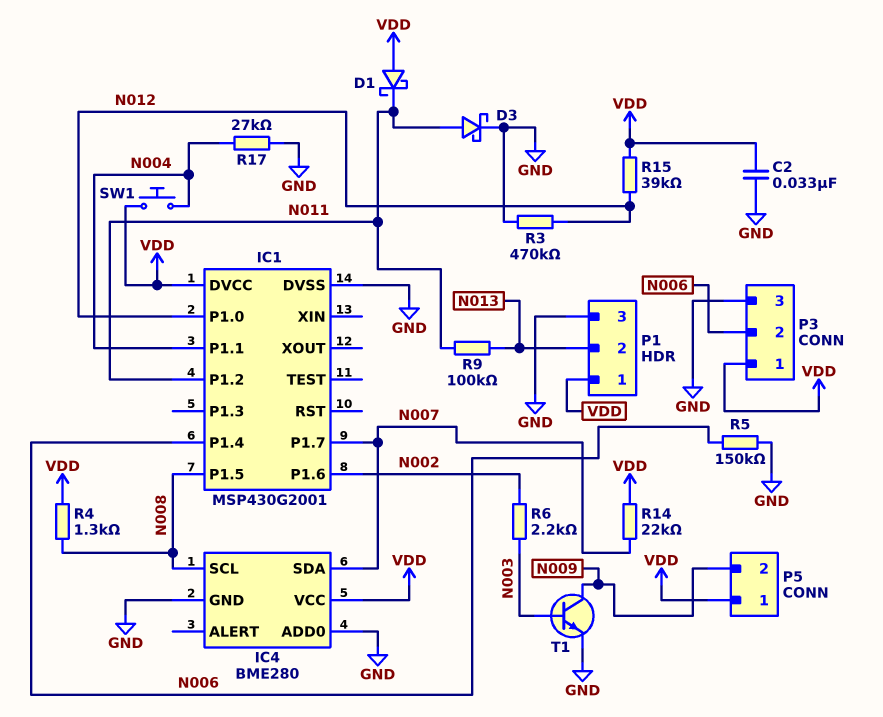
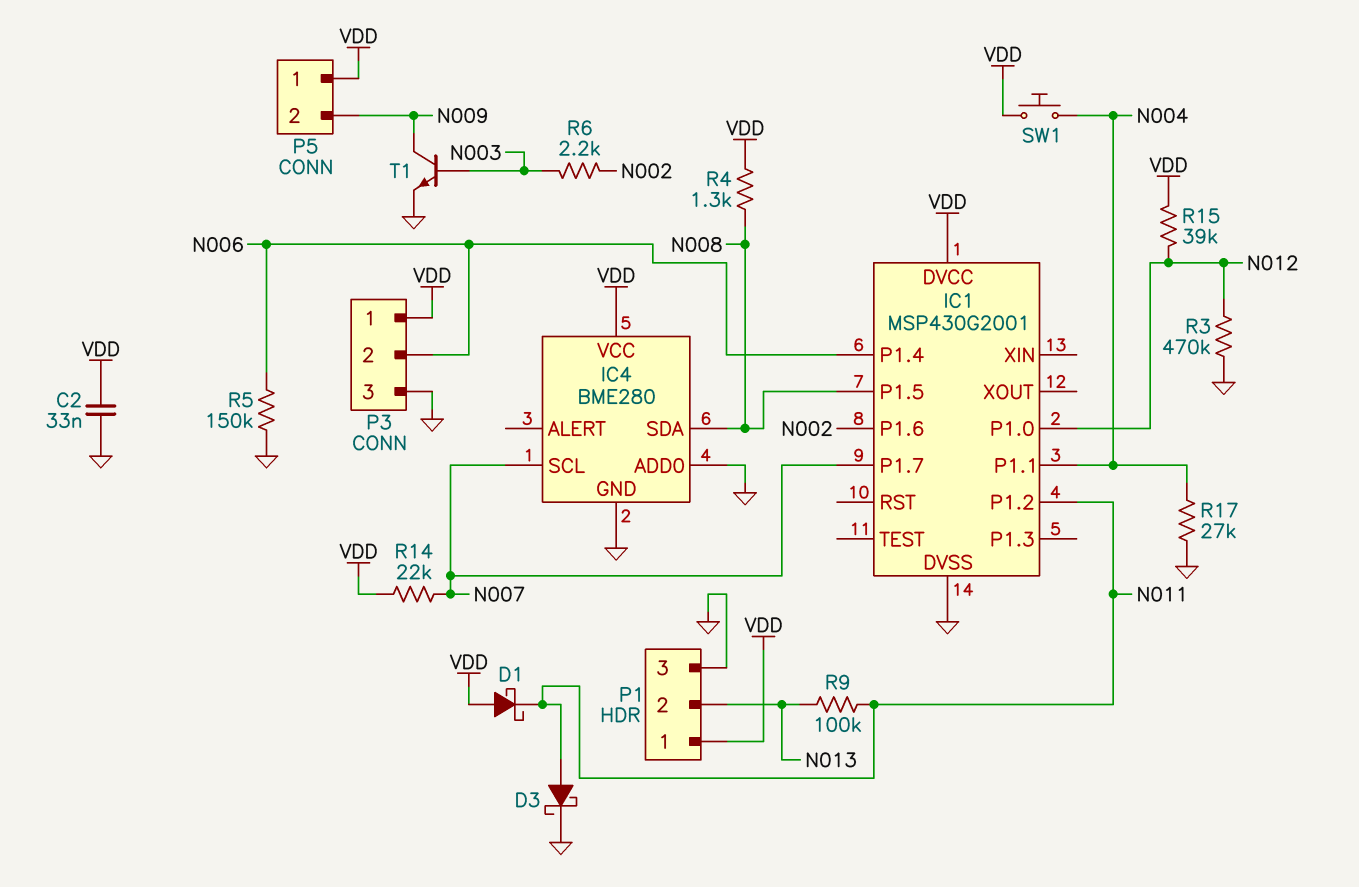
IC4 pin SCL: N008 -> N007
IC4 pin SDA: N007 -> N008

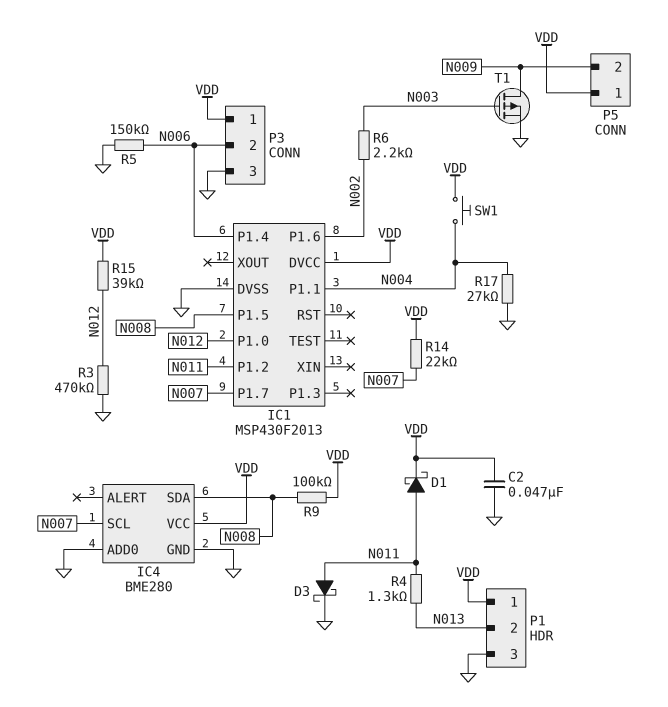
C2: 33nF (GND, VDD) -> 47nF (GND, VDD)
D1: schottky (A VDD, K N011) -> schottky (A N011, K VDD)
IC1: MSP430G2001 -> MSP430F2013
R4: 1.3k (N008, VDD) -> 1.3k (N011, N013)
R9: 100k (N011, N013) -> 100k (N008, VDD)
T1: NPN (B N003, C N009, E GND) -> PMOS (G N003, D N009, S GND)

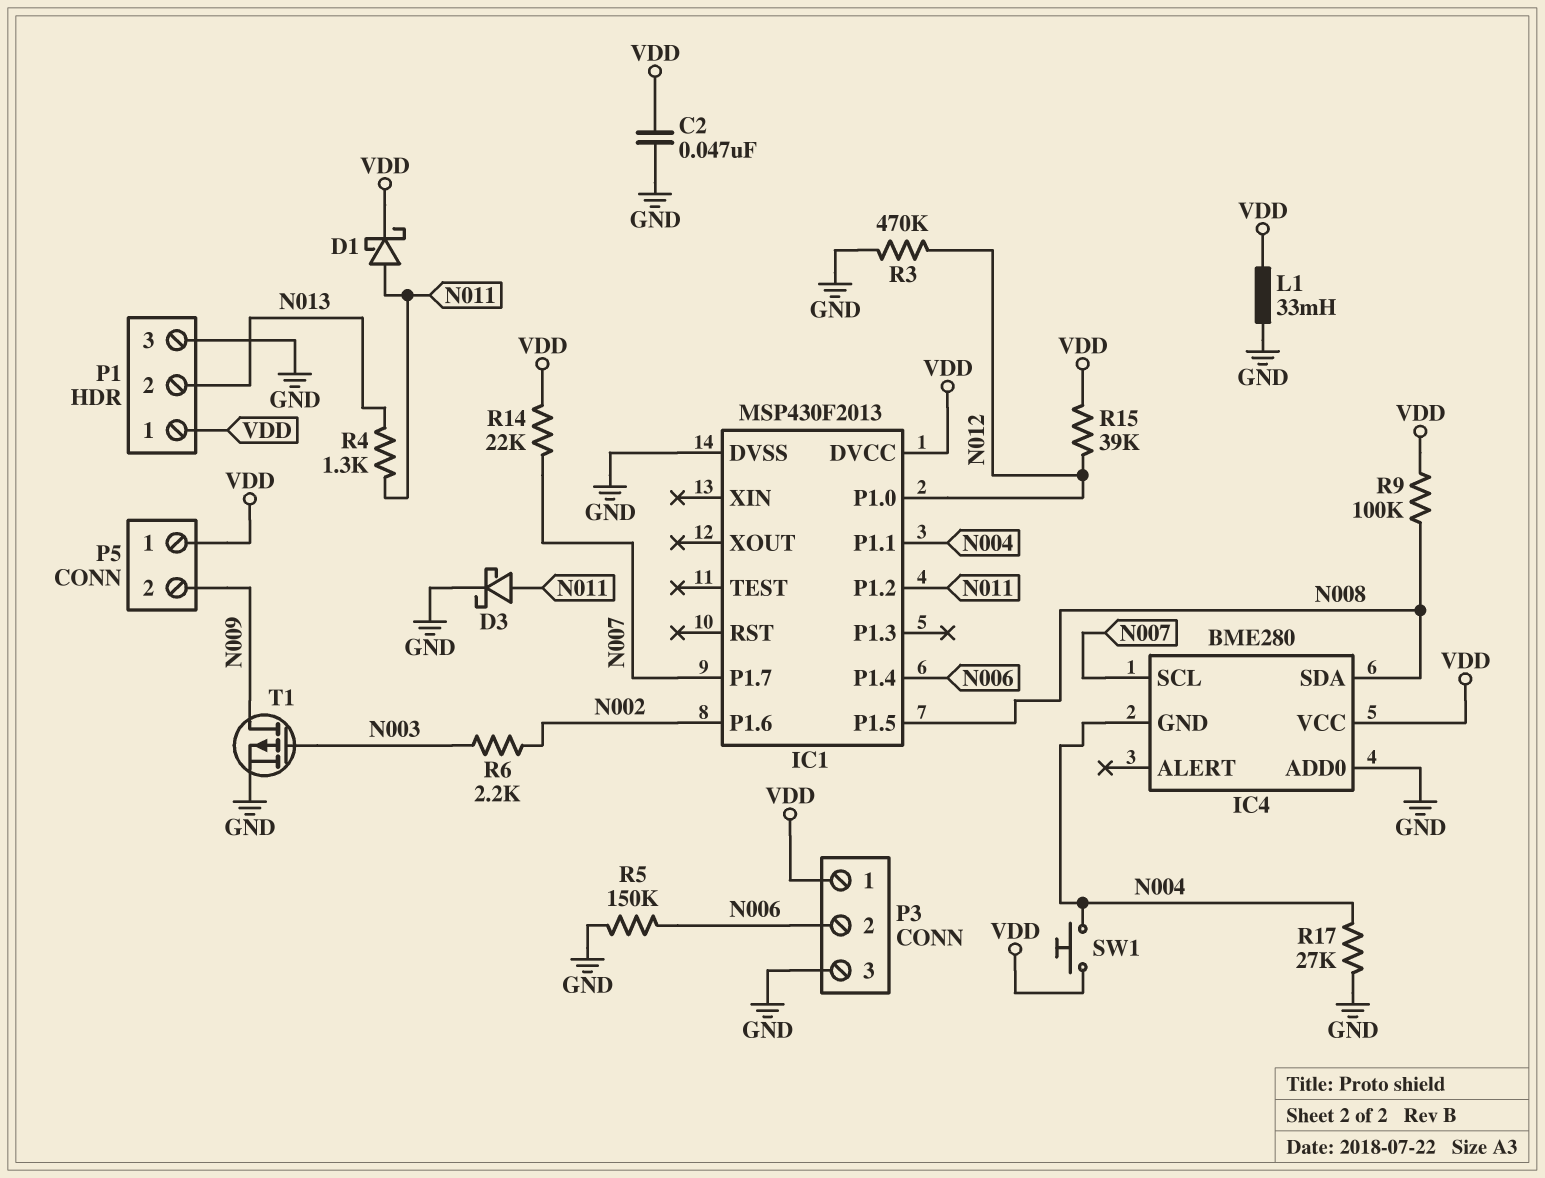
IC4 pin GND: GND -> N004
L1: none -> 33mH (GND, VDD)

